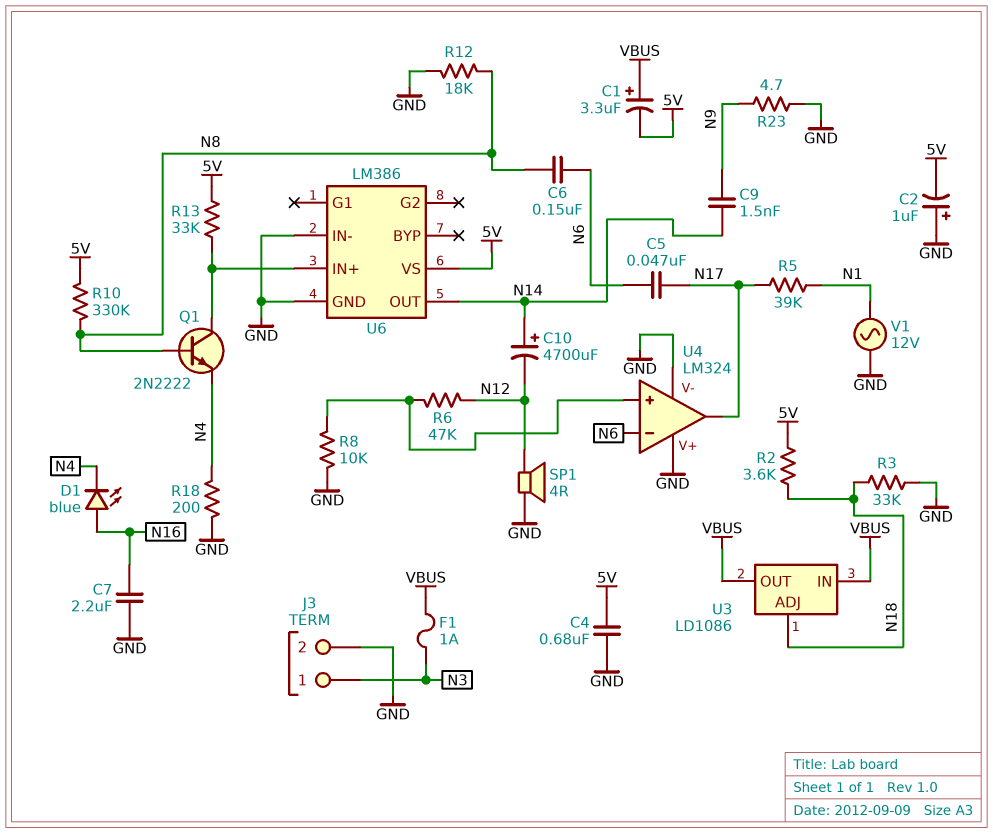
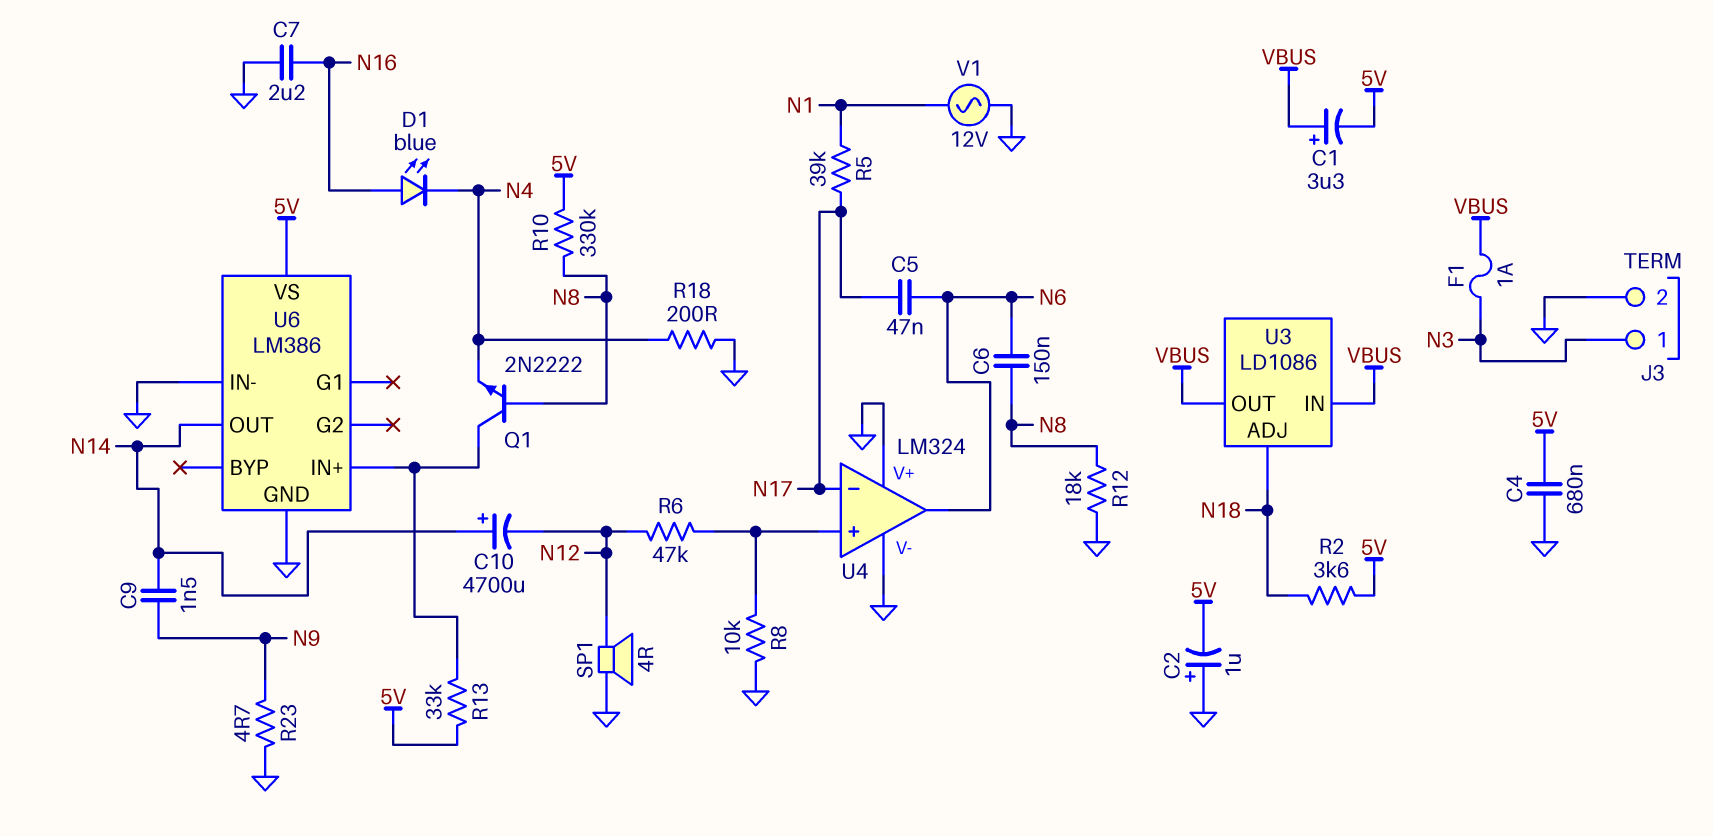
R3: 33k (GND, N18) -> none
U4 pin in-: N6 -> N17
U4 pin out: N17 -> N6

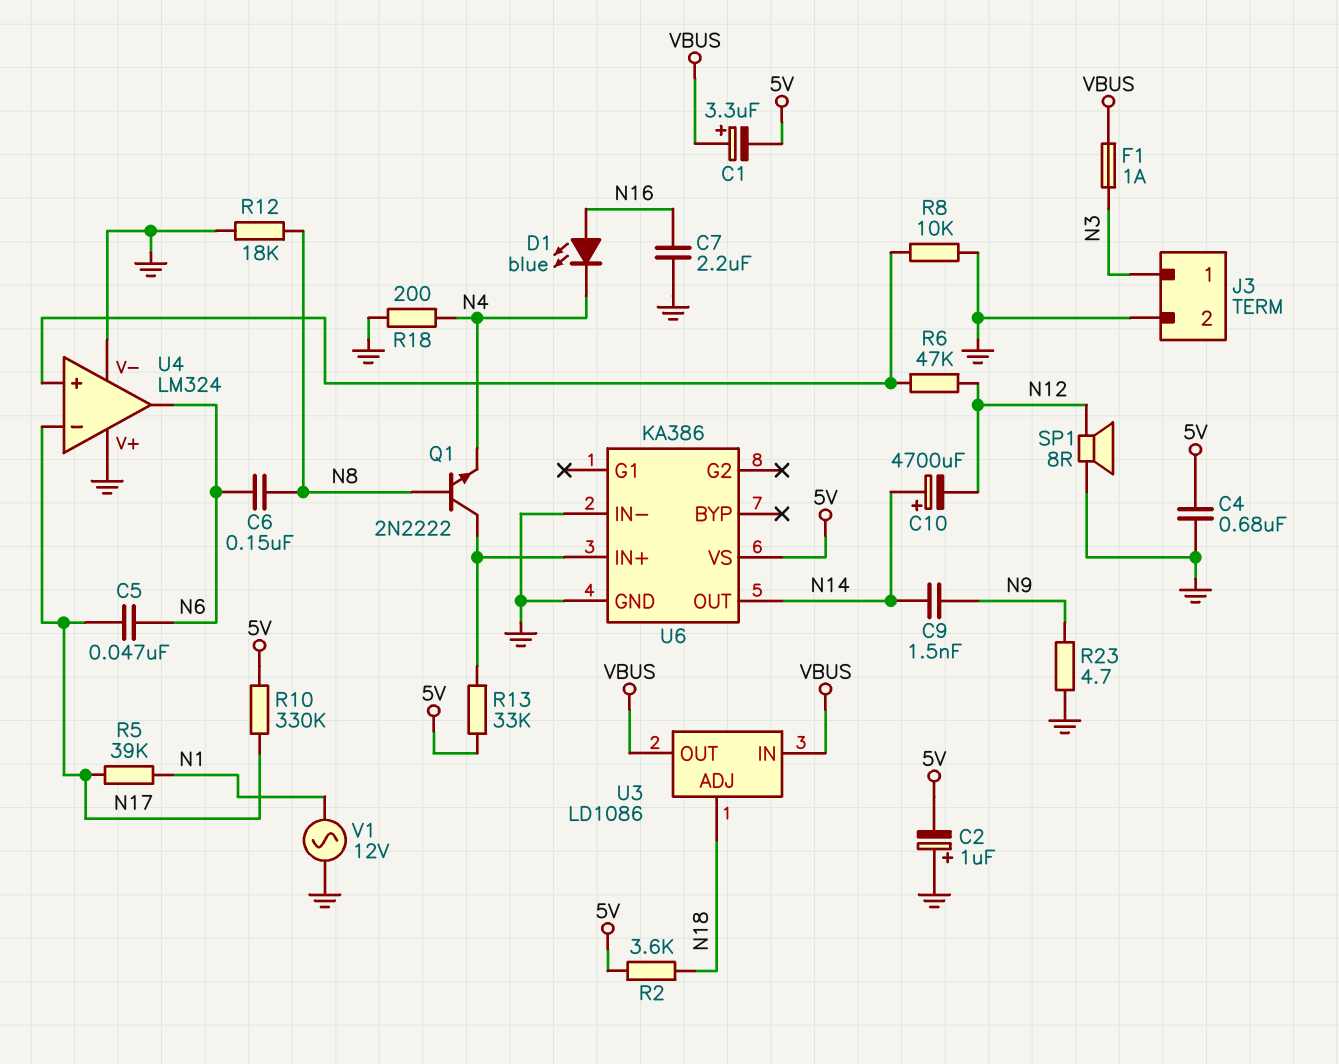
R10: 330k (5V, N8) -> 330k (5V, N17)
SP1: speaker 4R (GND, N12) -> speaker 8R (GND, N12)
U6: LM386 -> KA386

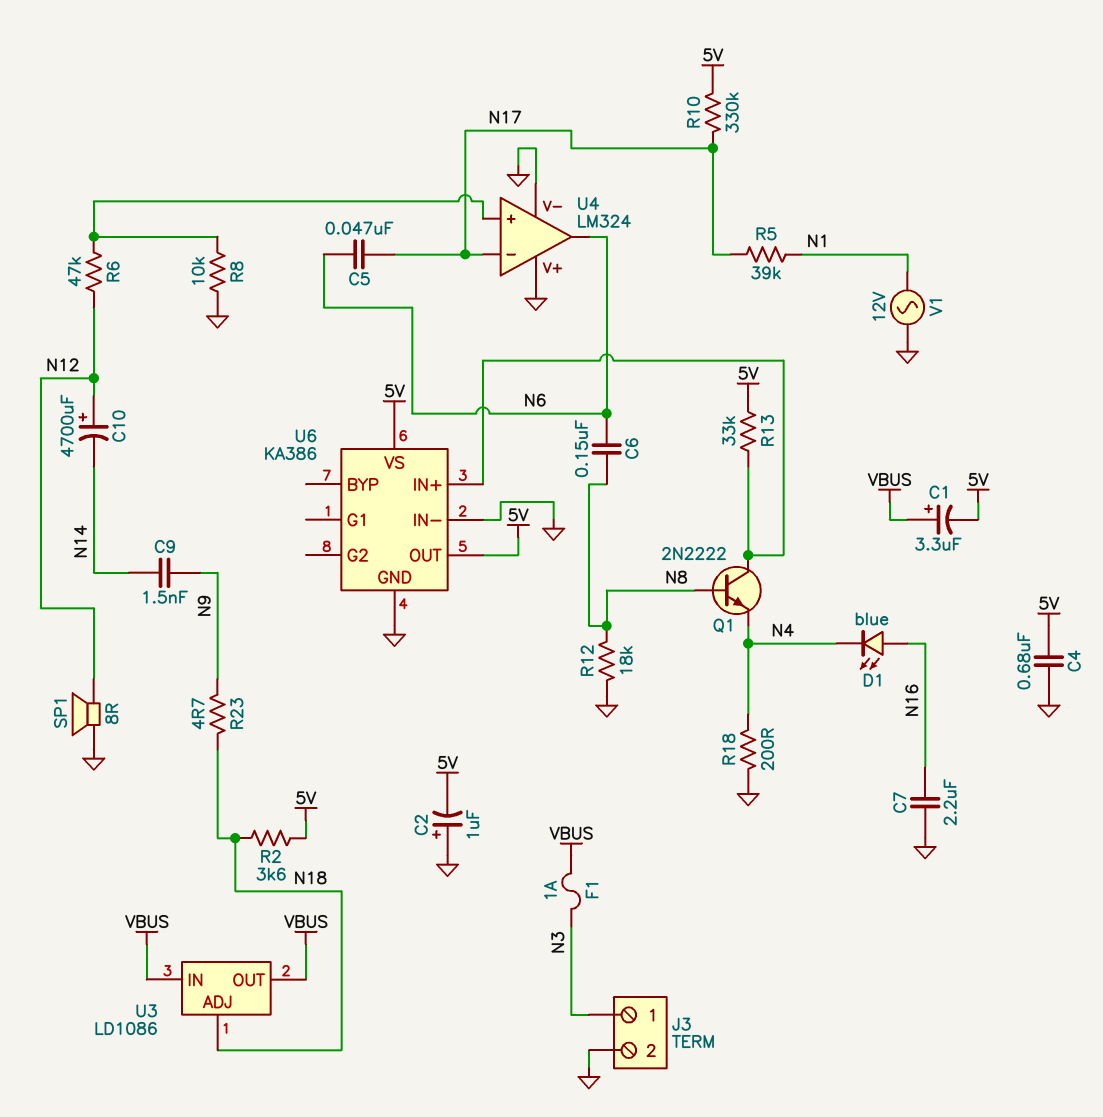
C10: 4700uF (plus N14, minus N12) -> 4700uF (plus N12, minus N14)
R23: 4.7 (GND, N9) -> 4.7 (N9, N18)
U6 pin OUT: N14 -> 5V

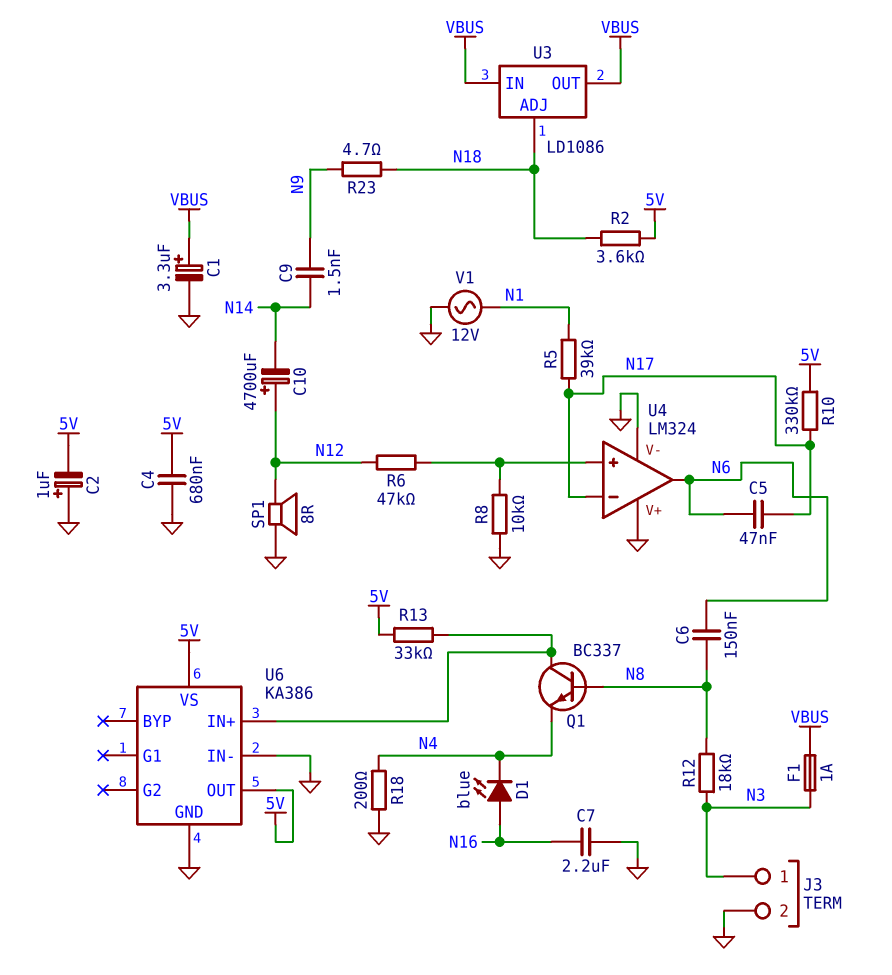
C1: 3.3uF (plus VBUS, minus 5V) -> 3.3uF (plus VBUS, minus GND)
Q1: NPN 2N2222 (B N8, C U6/IN+, E N4) -> NPN BC337 (B N8, C U6/IN+, E N4)
R12: 18k (GND, N8) -> 18k (N3, N8)

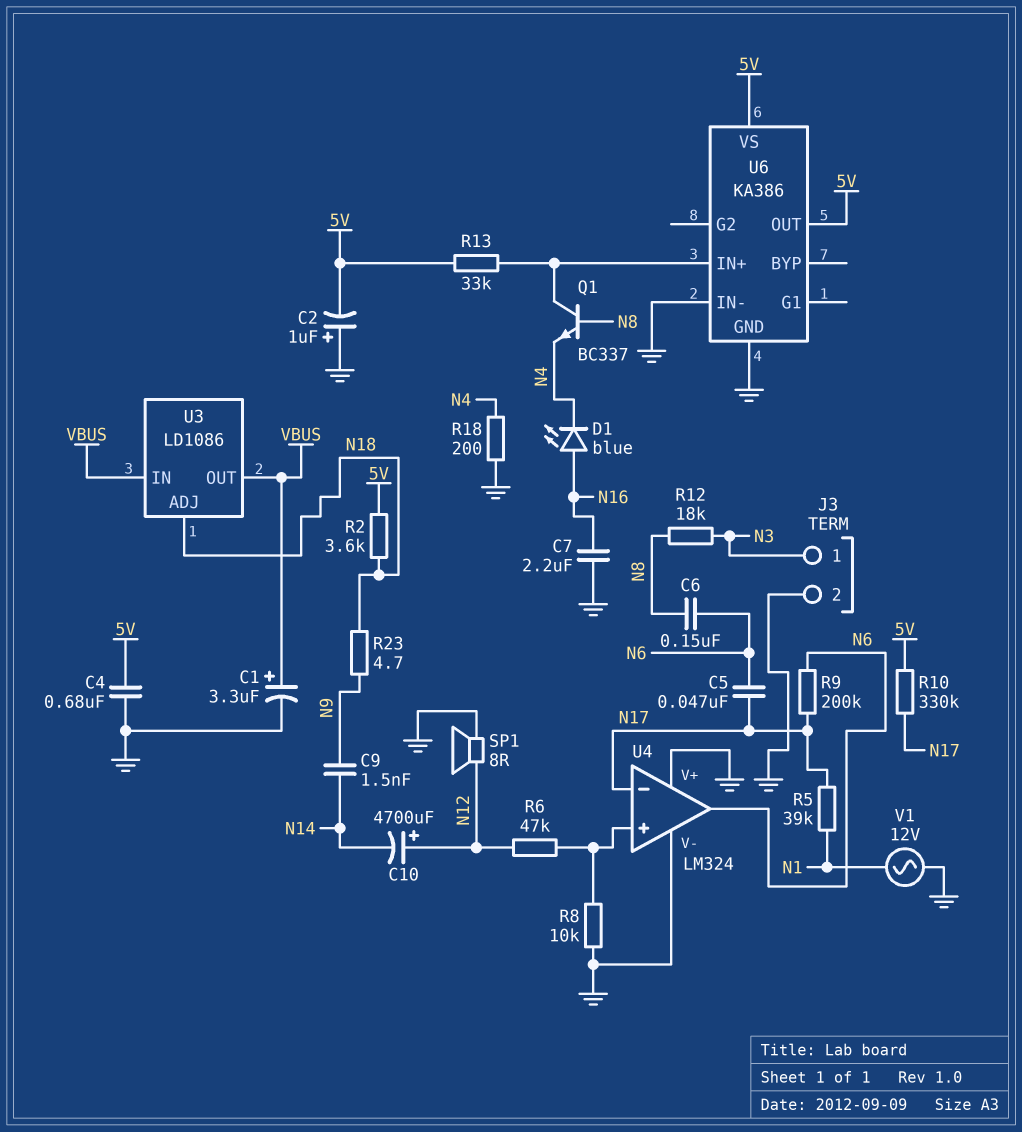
F1: 1A (N3, VBUS) -> none
R9: none -> 200k (N6, N17)

